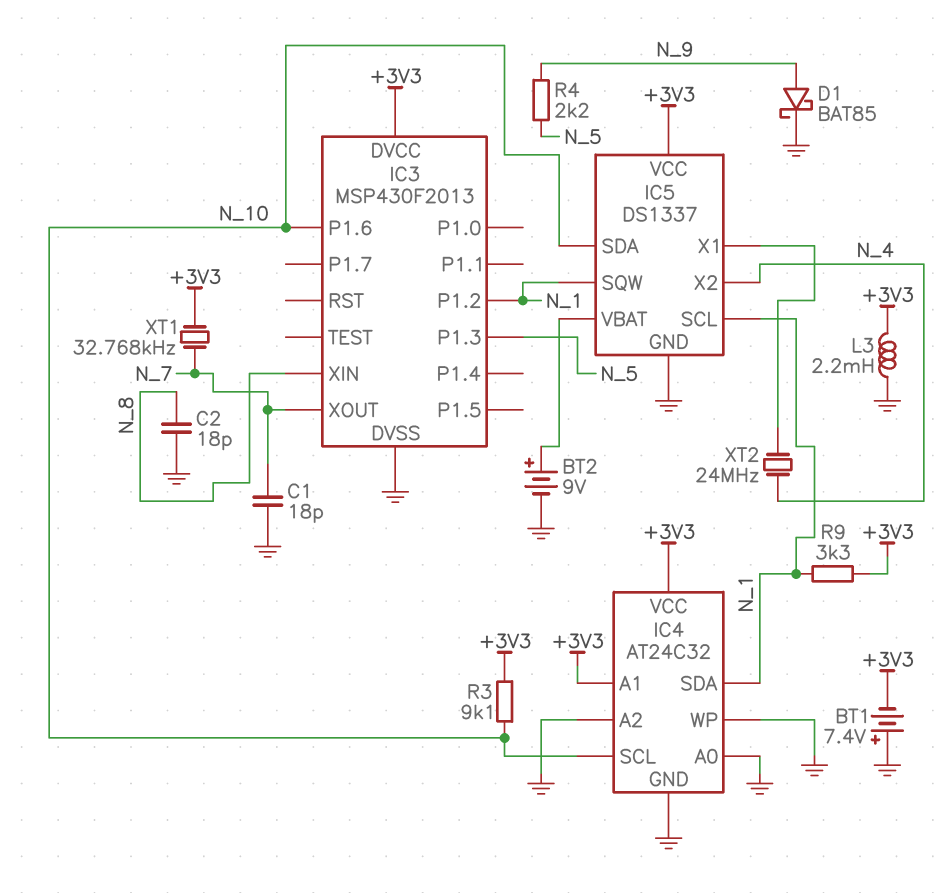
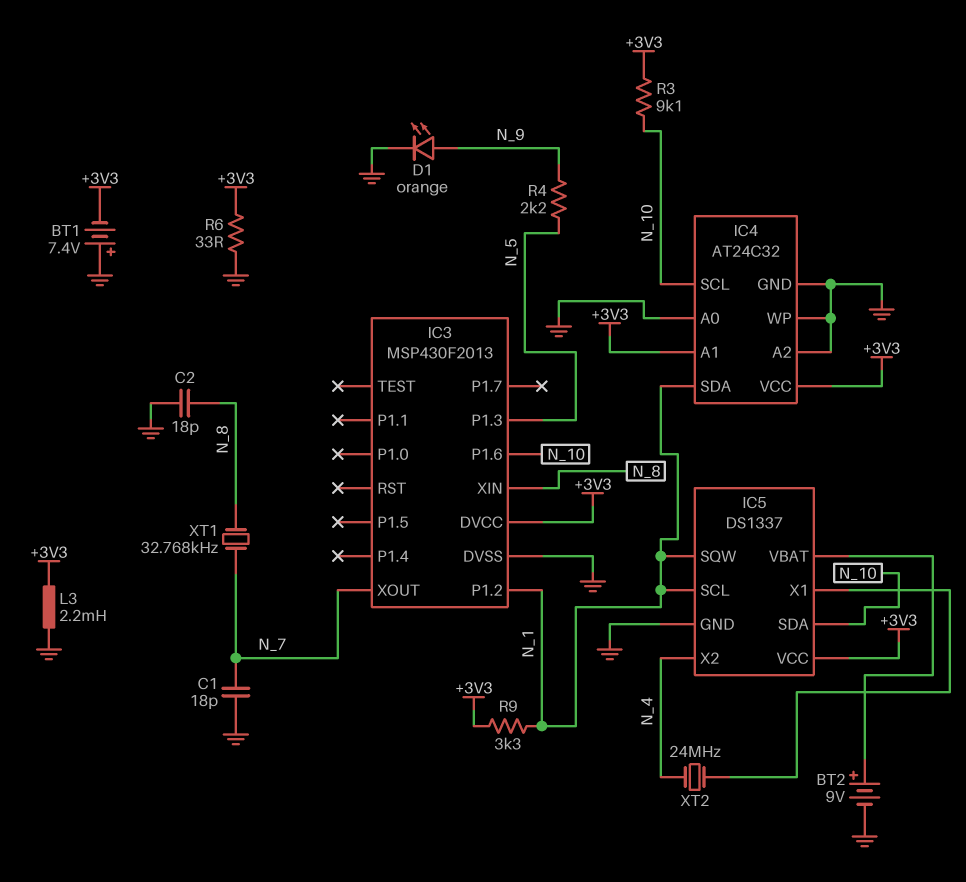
D1: schottky BAT85 (A N_9, K GND) -> LED orange (A N_9, K GND)
R6: none -> 33 (+3V3, GND)
XT1: 32.768kHz (+3V3, N_7) -> 32.768kHz (N_7, N_8)

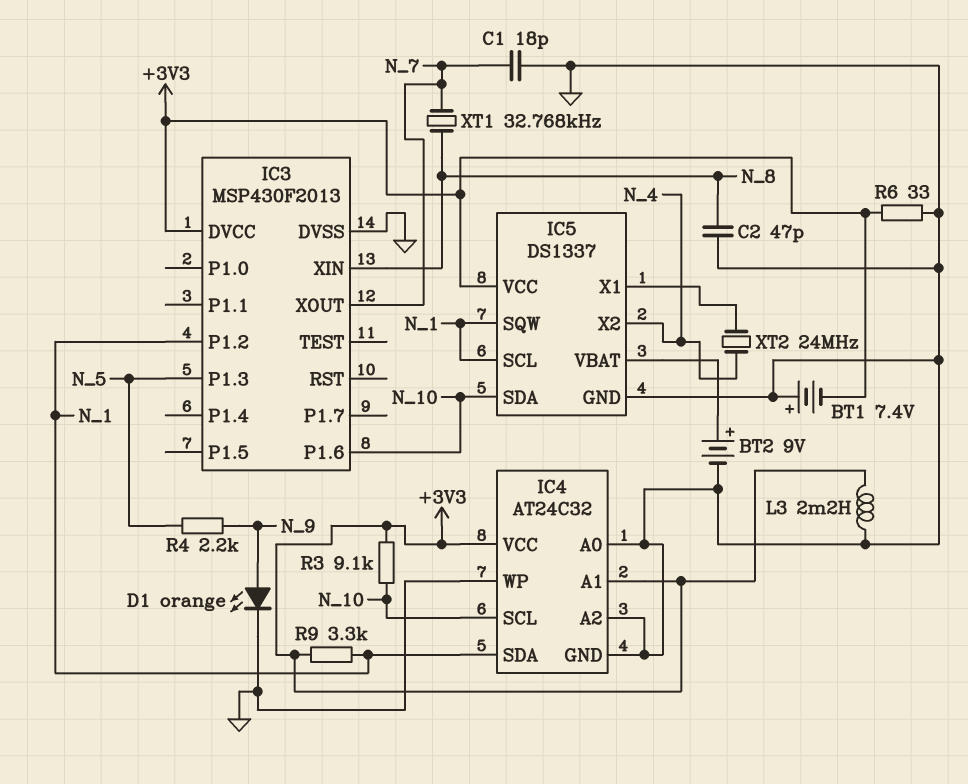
C2: 18pF (GND, N_8) -> 47pF (GND, N_8)

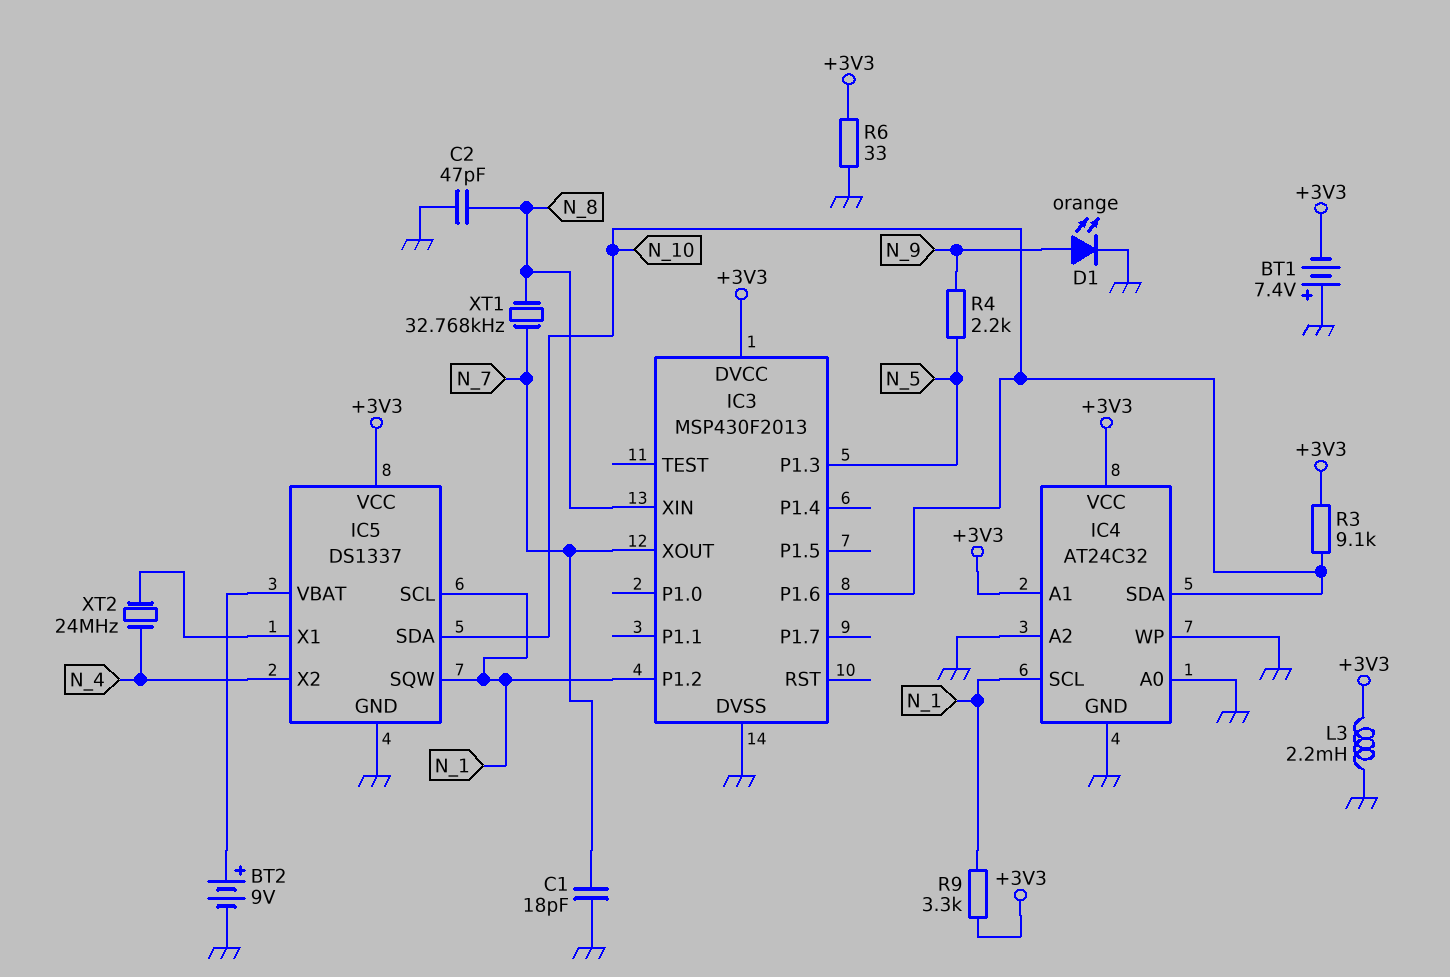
IC4 pin SCL: N_10 -> N_1
IC4 pin SDA: N_1 -> N_10

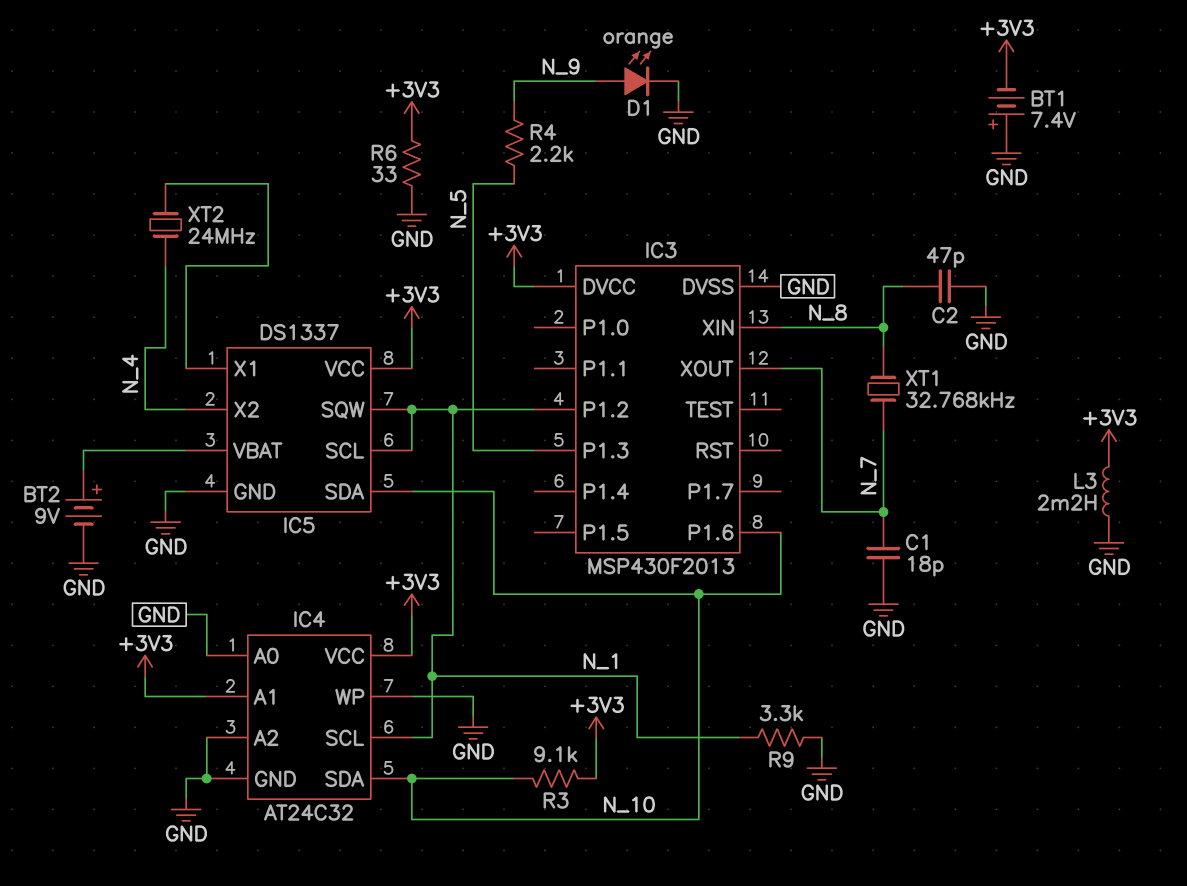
R9: 3.3k (+3V3, N_1) -> 3.3k (GND, N_1)

